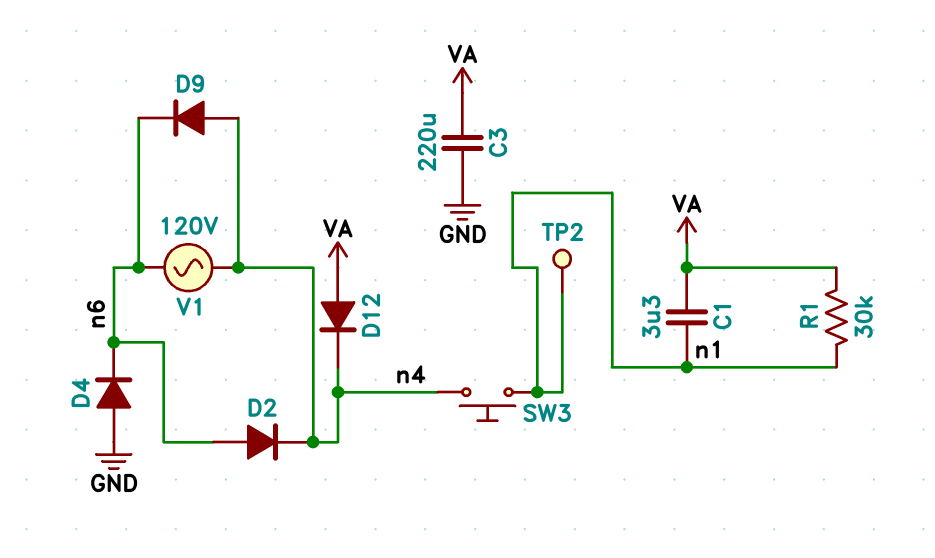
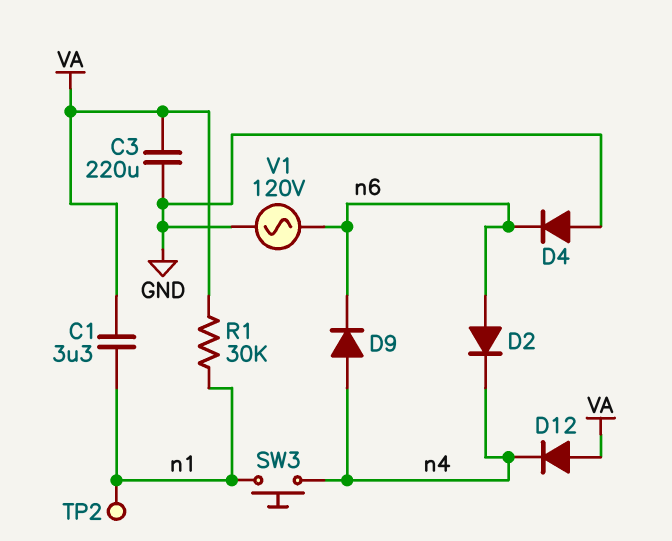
V1: AC 120V (n4, n6) -> AC 120V (GND, n6)

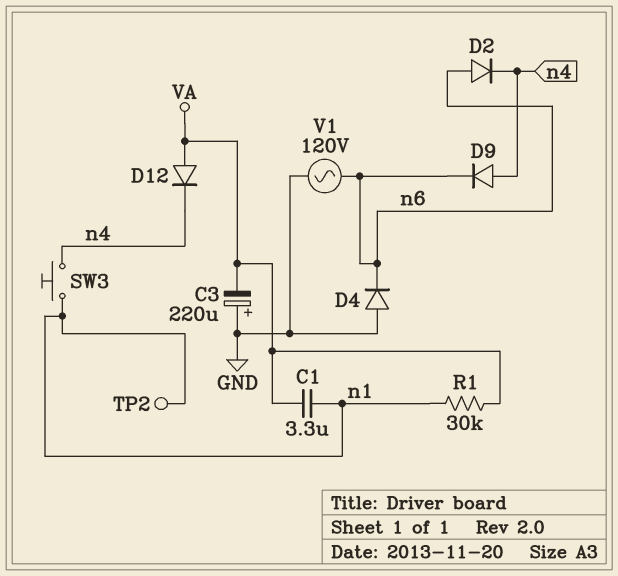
C3: 220uF (GND, VA) -> 220uF (plus GND, minus VA)

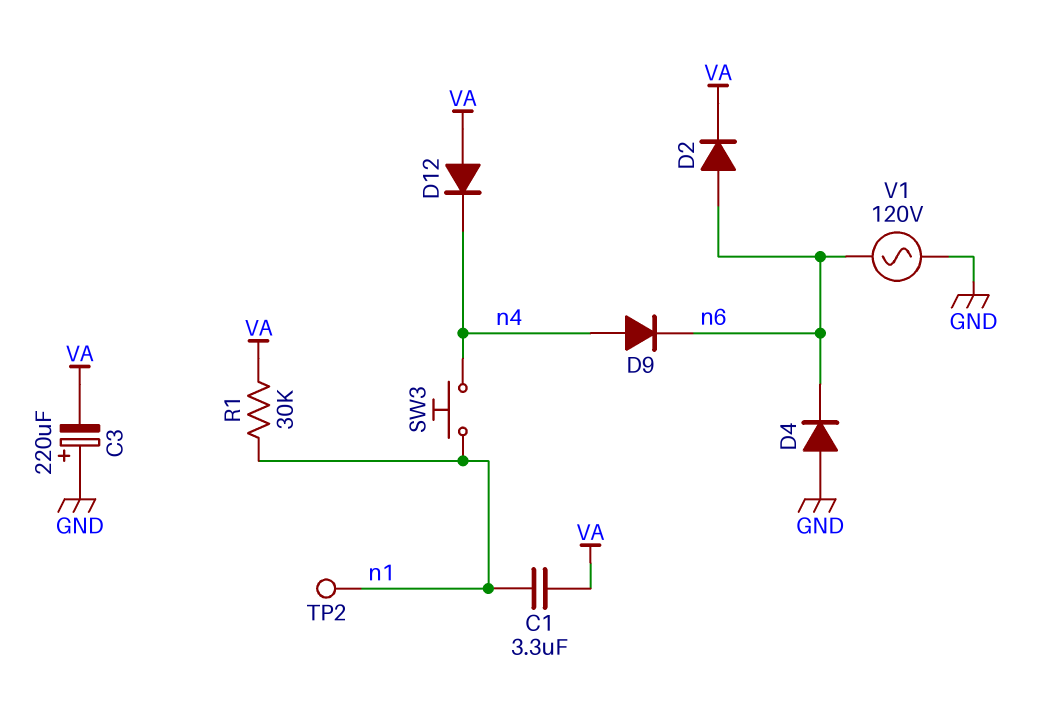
D2: diode (A n6, K n4) -> diode (A n6, K VA)

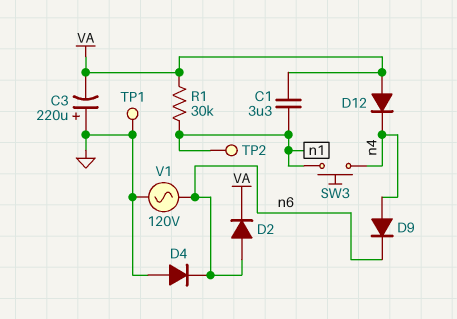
TP1: none -> test point (GND)

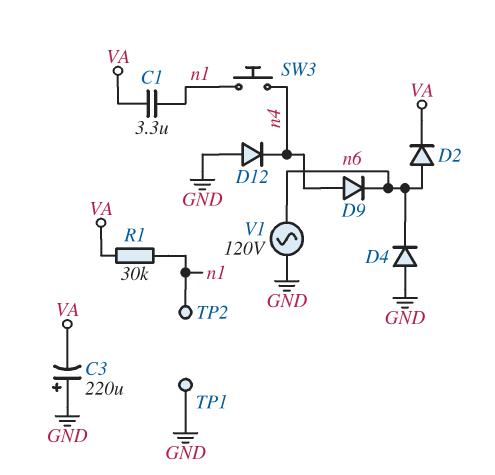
D12: diode (A VA, K n4) -> diode (A GND, K n4)

